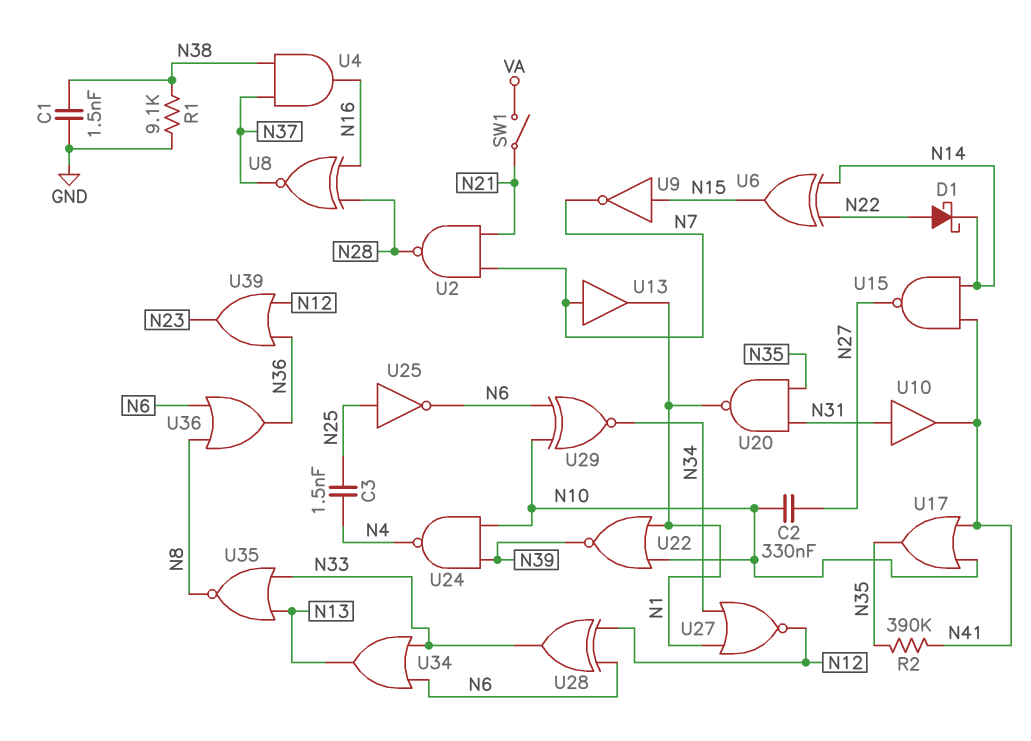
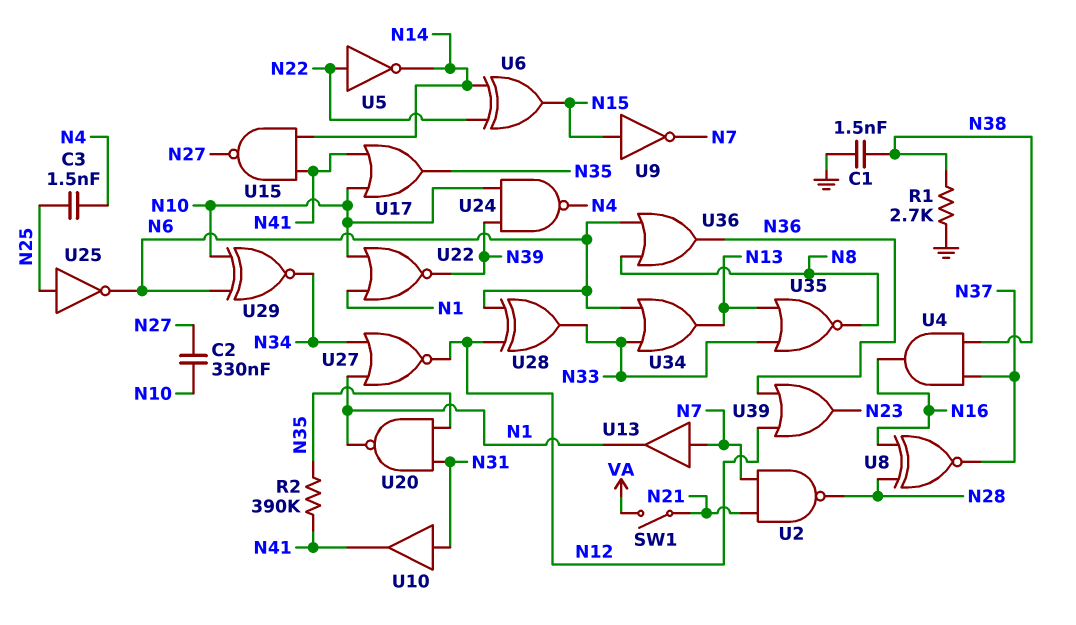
D1: schottky (A N22, K N14) -> none
R1: 9.1k (GND, N38) -> 2.7k (GND, N38)
U5: none -> NOT (in N22, out N14)

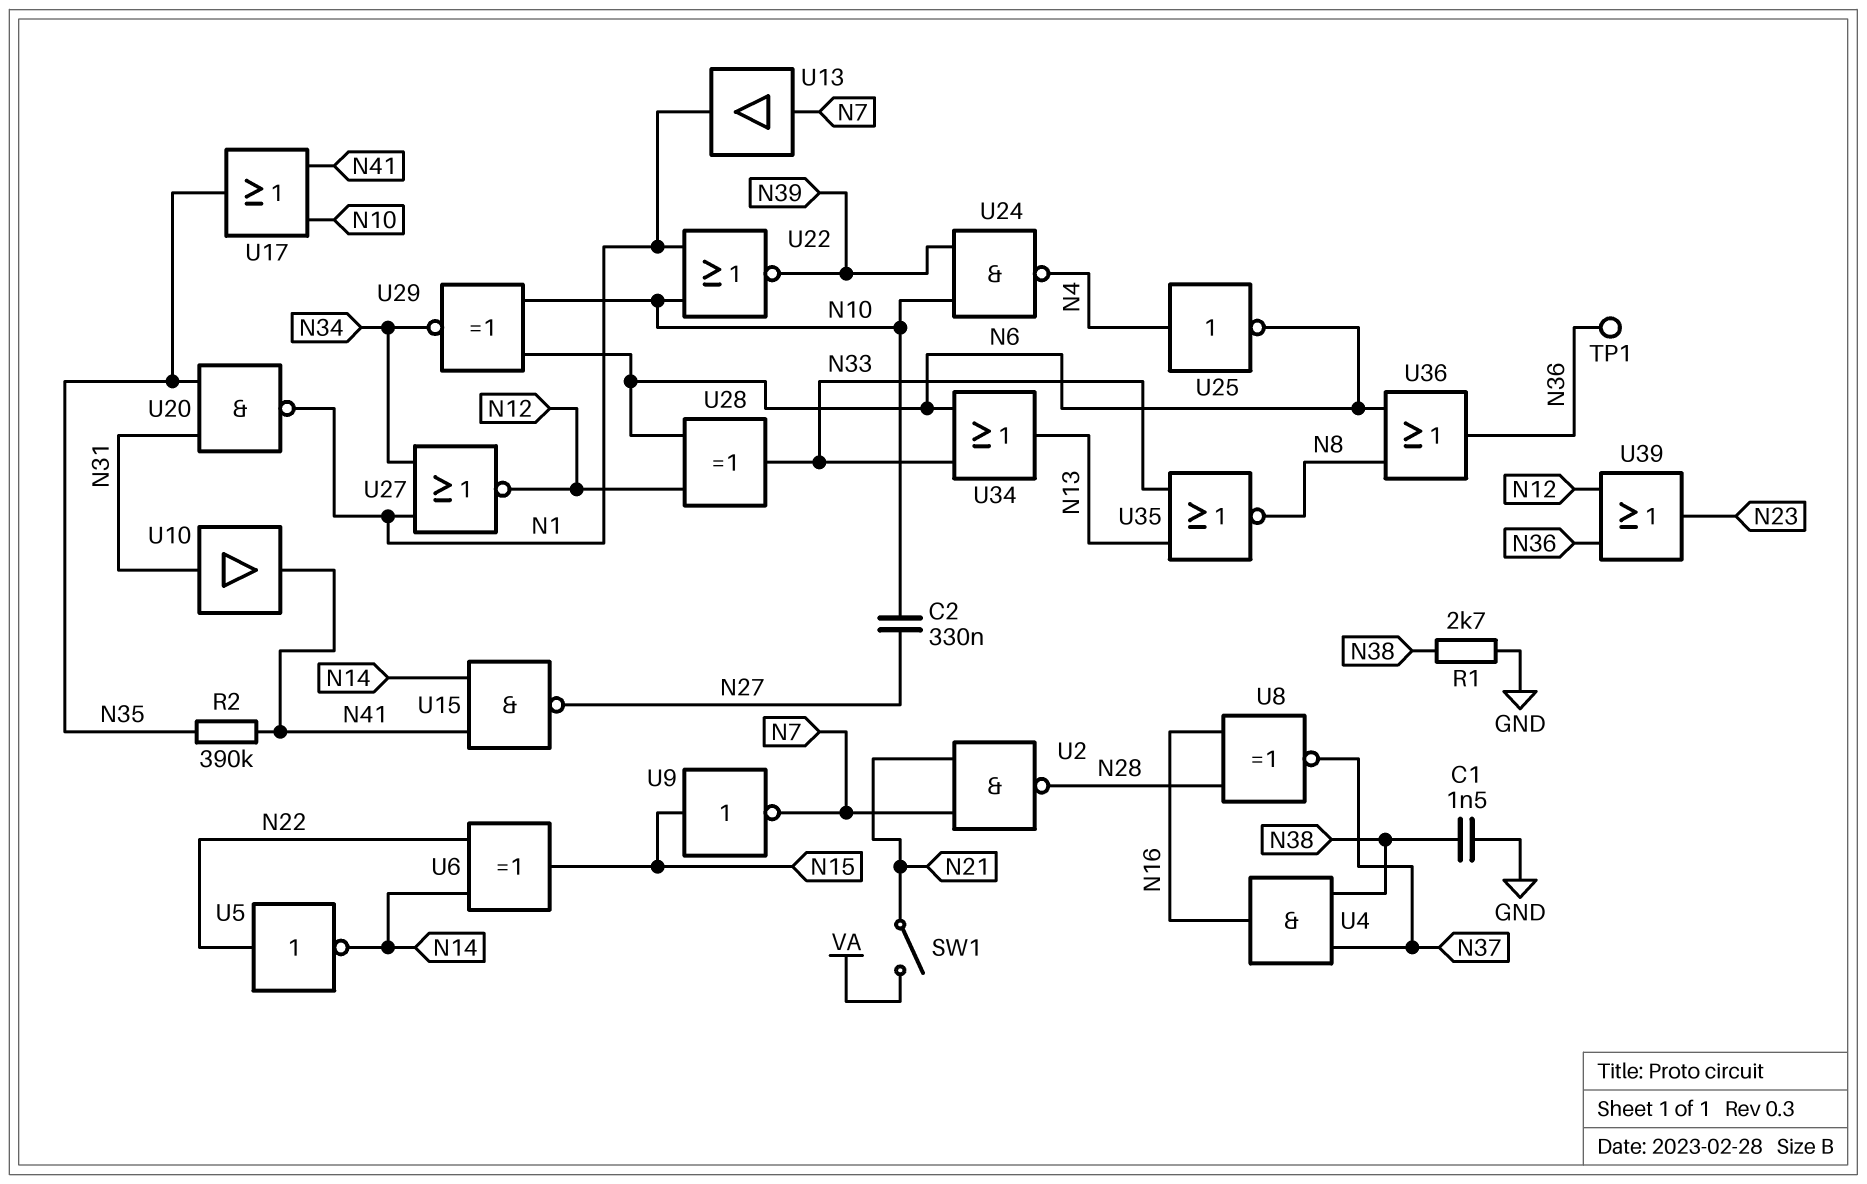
C3: 1.5nF (N4, N25) -> none
TP1: none -> test point (N36)
U25: NOT (in N25, out N6) -> NOT (in N4, out N6)

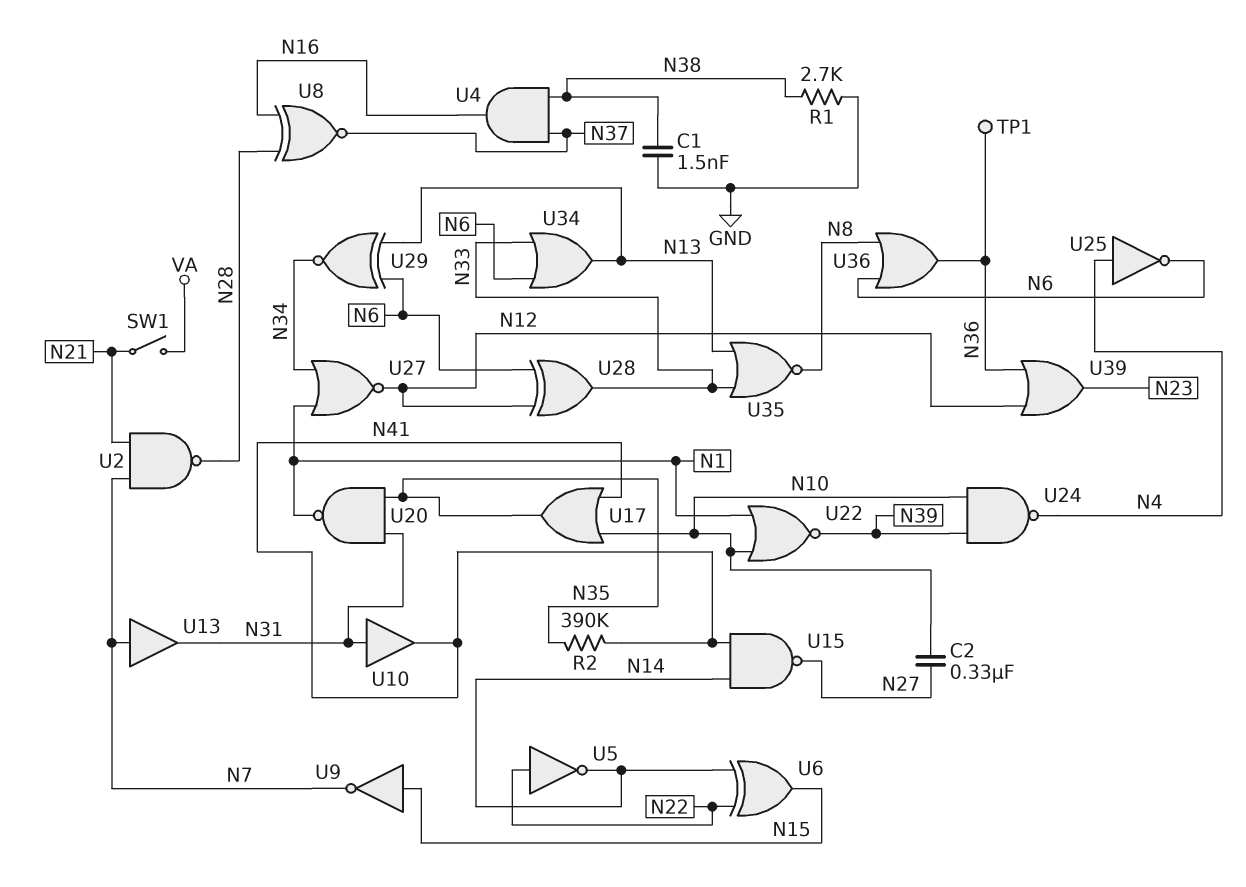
U13: buffer (in N7, out N1) -> buffer (in N7, out N31)
U29: XNOR (in N6, in N10, out N34) -> XNOR (in N6, in N13, out N34)

